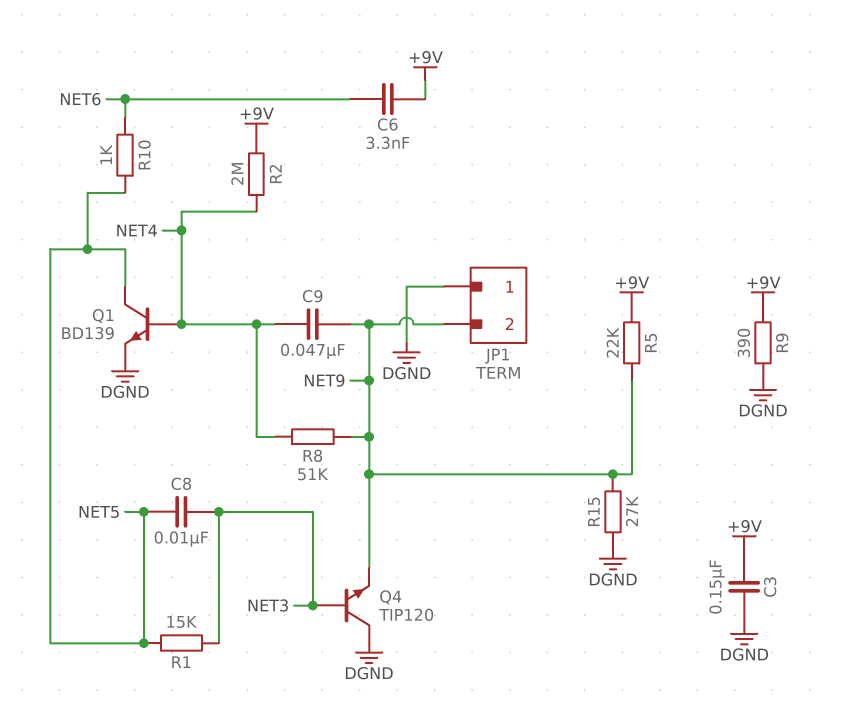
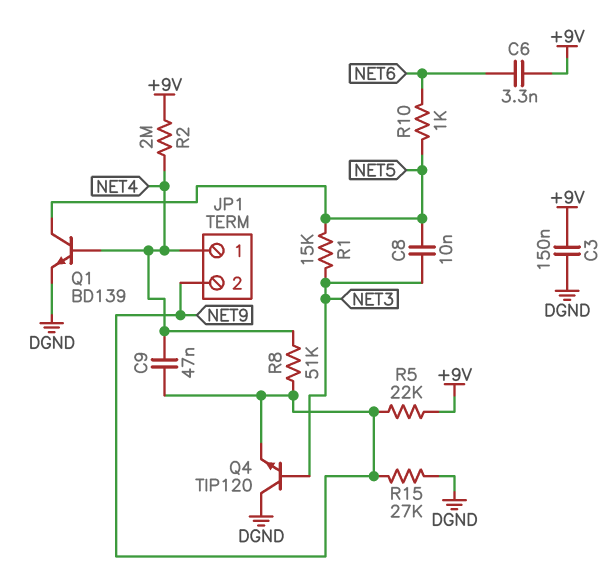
JP1 pin 1: DGND -> NET4
R9: 390 (+9V, DGND) -> none

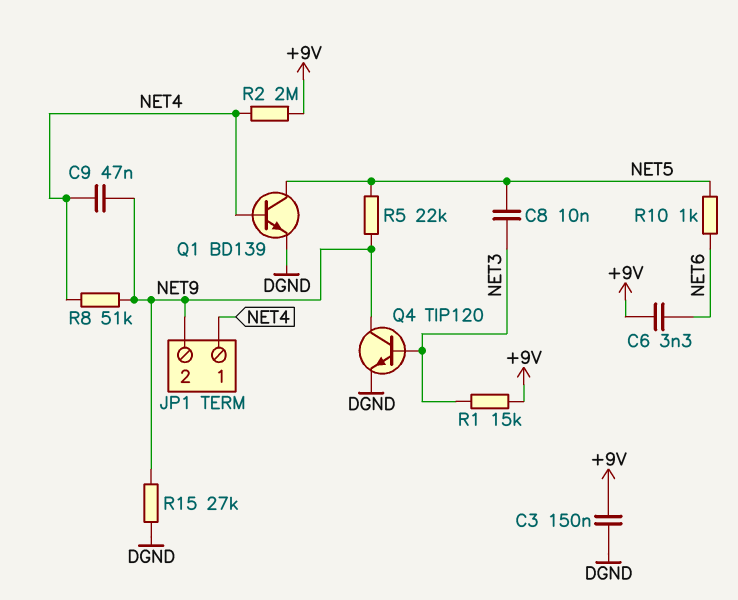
Q4: NPN TIP120 (B NET3, C DGND, E NET9) -> NPN TIP120 (B NET3, C NET9, E DGND)
R1: 15k (NET3, NET5) -> 15k (+9V, NET3)
R5: 22k (+9V, NET9) -> 22k (NET5, NET9)

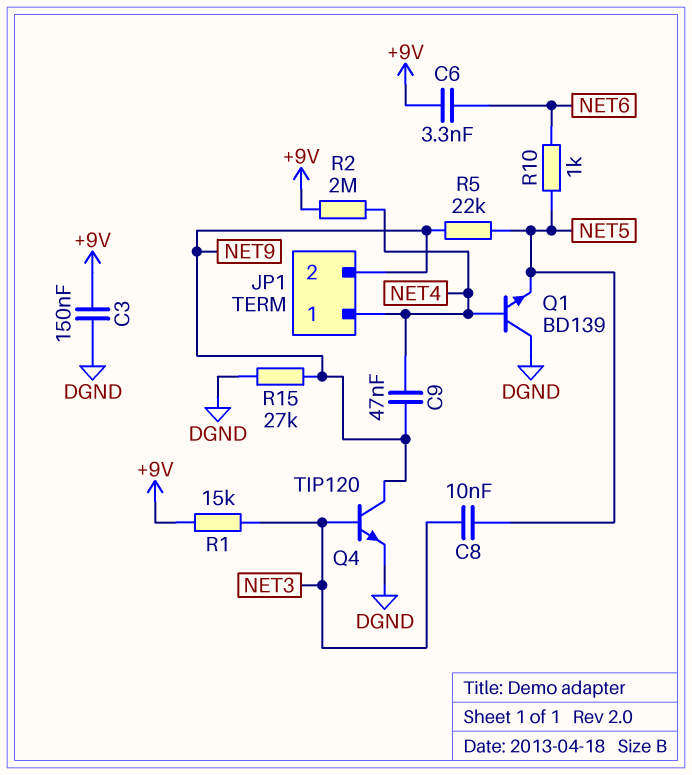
Q1: NPN BD139 (B NET4, C NET5, E DGND) -> NPN BD139 (B NET4, C DGND, E NET5)
R8: 51k (NET4, NET9) -> none

